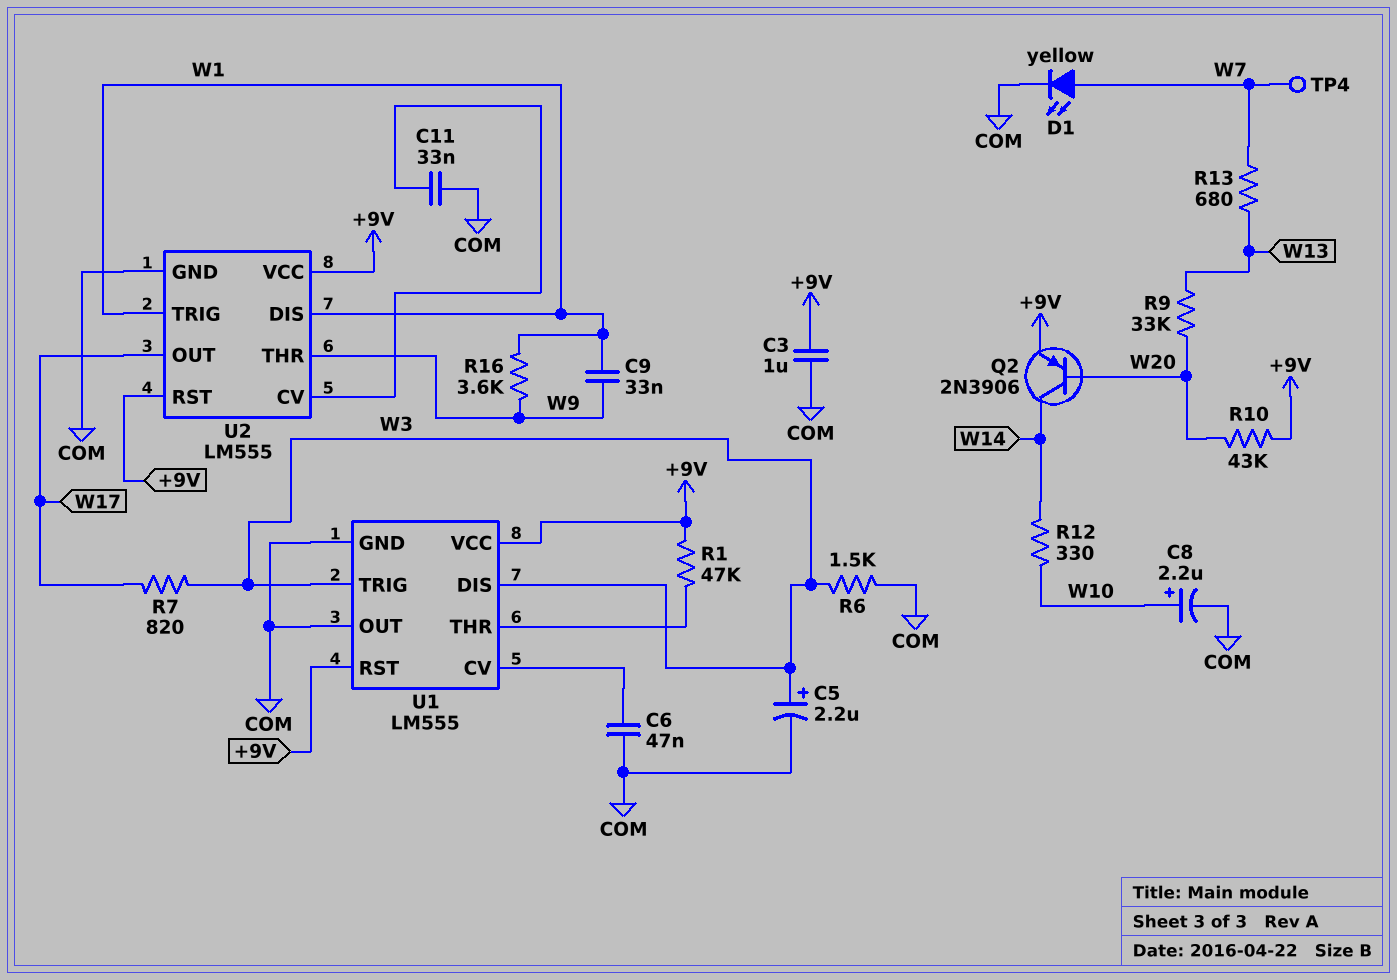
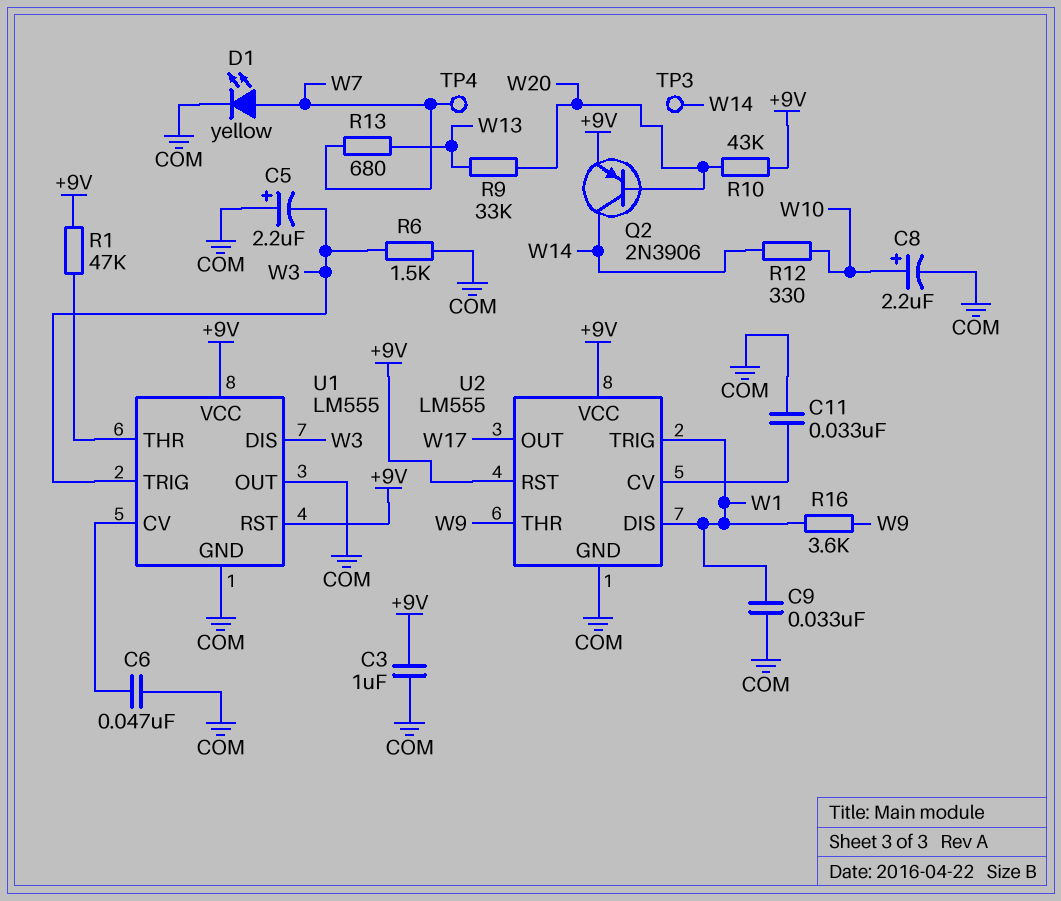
C5: 2.2uF (plus W3, minus COM) -> 2.2uF (plus COM, minus W3)
C9: 33nF (W1, W9) -> 33nF (COM, W1)
R7: 820 (W3, W17) -> none
TP3: none -> test point (W14)

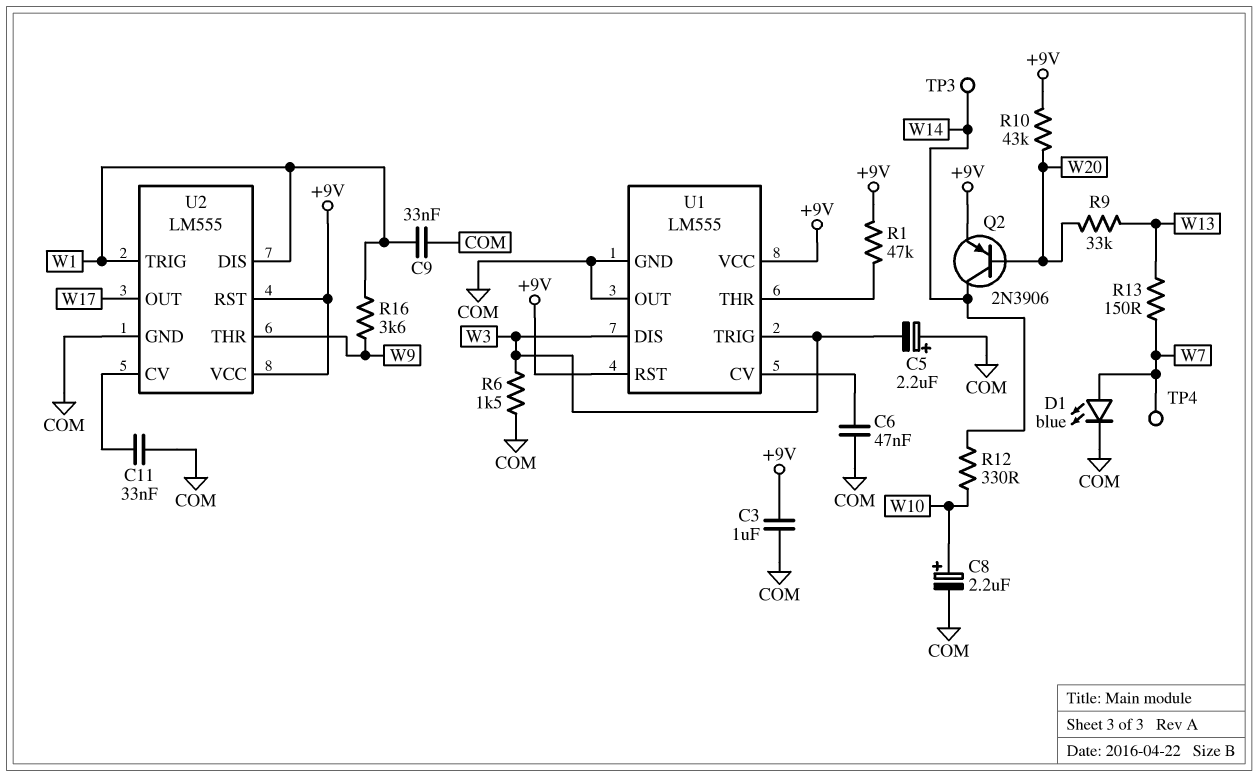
D1: LED yellow (A W7, K COM) -> LED blue (A W7, K COM)
R13: 680 (W7, W13) -> 150 (W7, W13)

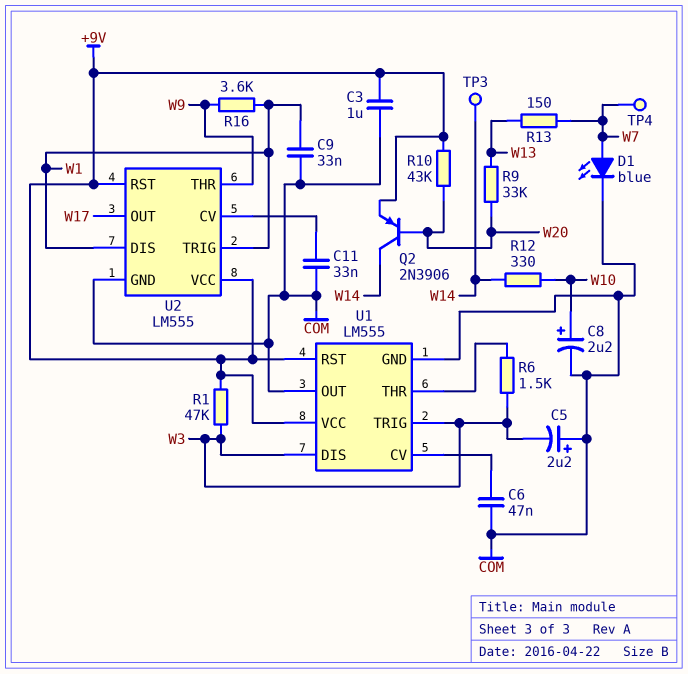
R1: 47k (+9V, U1/THR) -> 47k (+9V, W3)
R6: 1.5k (COM, W3) -> 1.5k (U1/THR, W3)

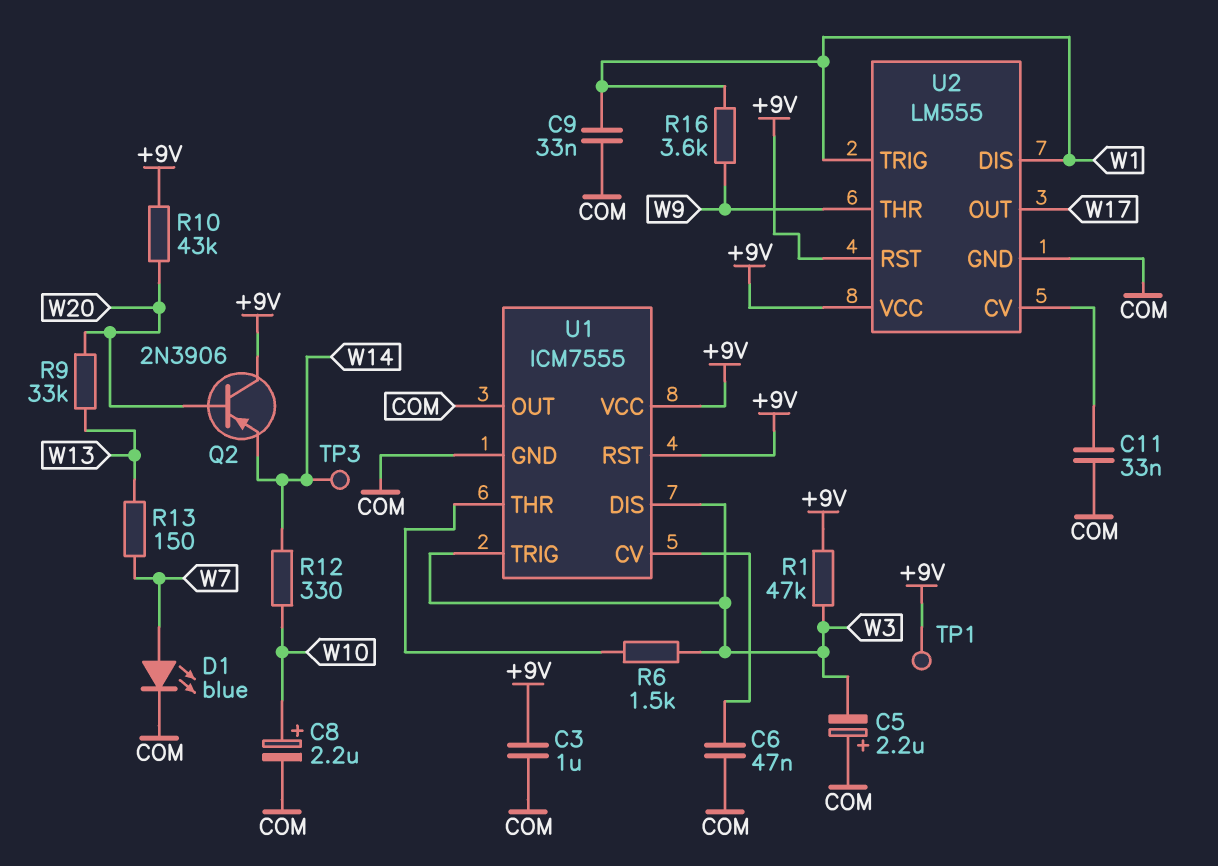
Q2: PNP 2N3906 (B W20, C W14, E +9V) -> PNP 2N3906 (B W20, C +9V, E W14)
TP1: none -> test point (+9V)
TP4: test point (W7) -> none
U1: LM555 -> ICM7555

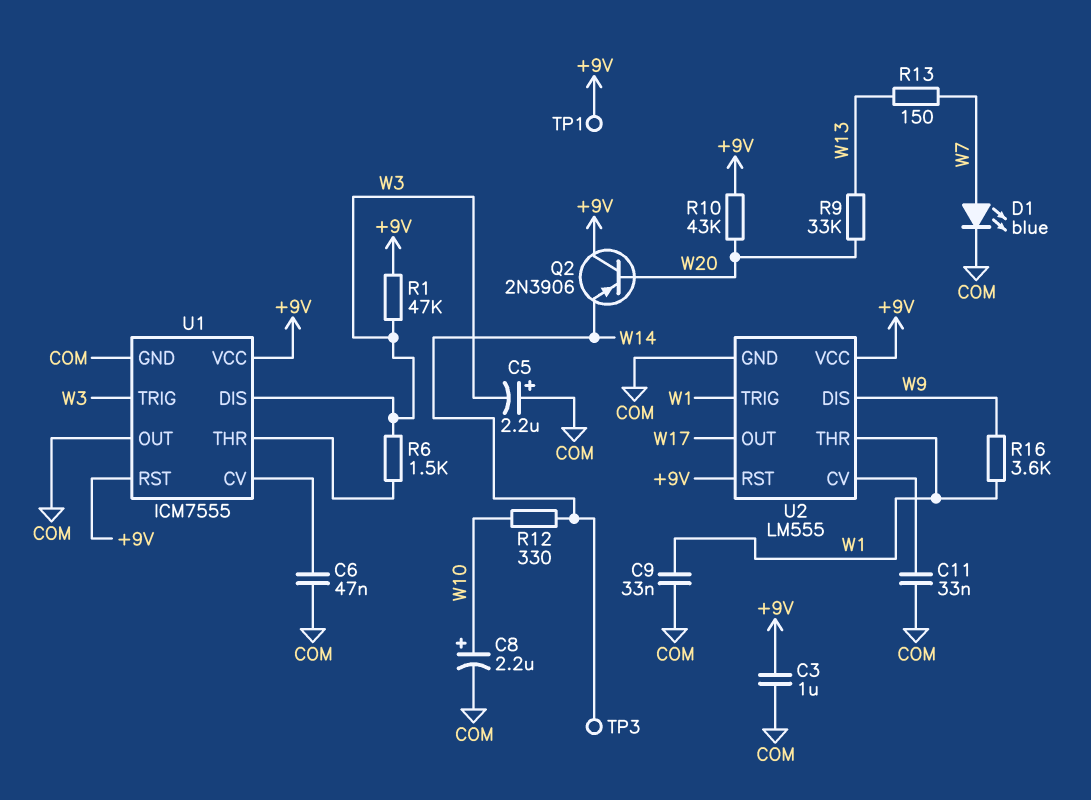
U2 pin DIS: W1 -> W9
U2 pin THR: W9 -> W1

